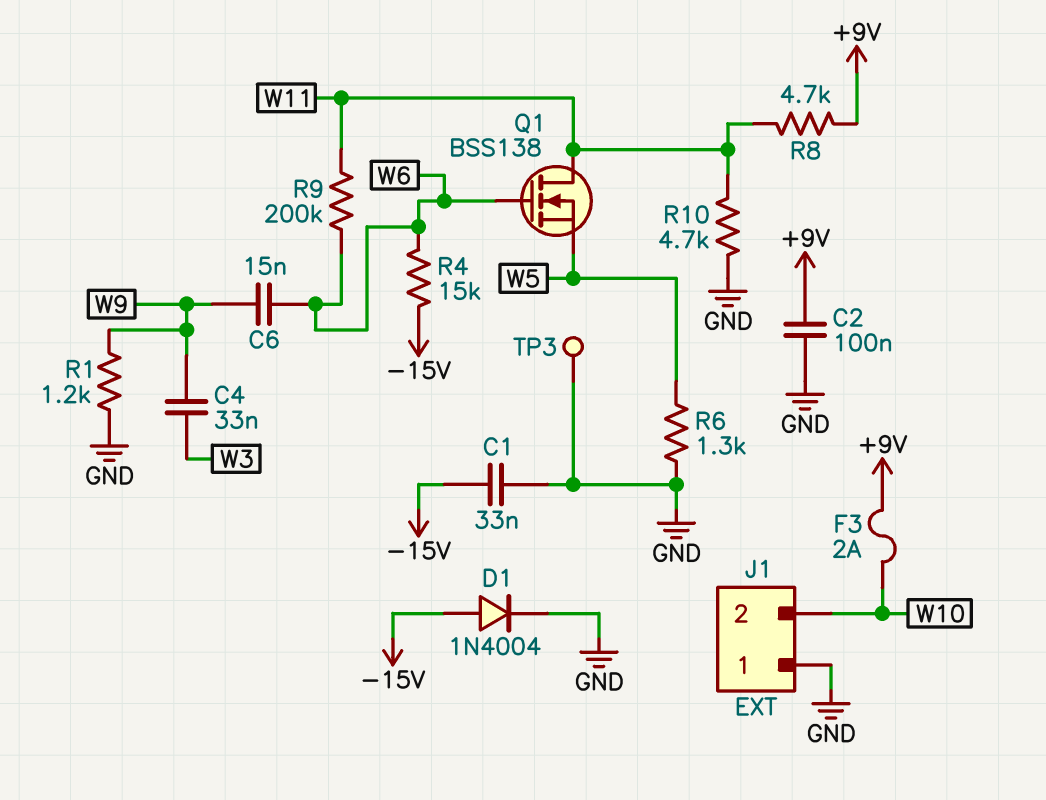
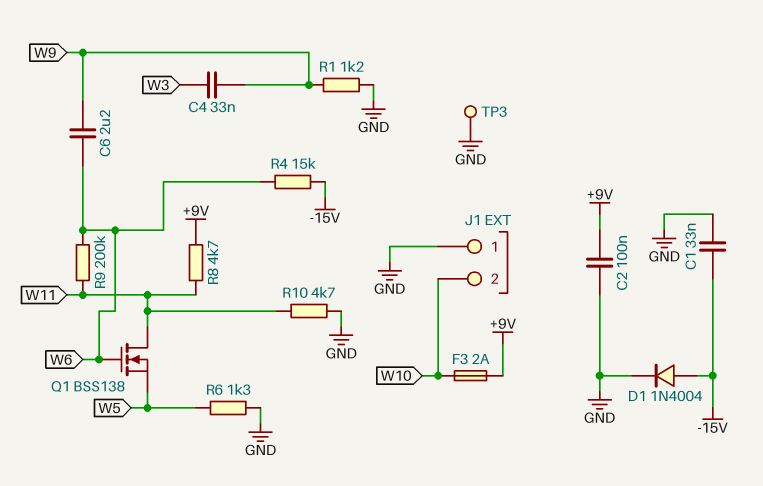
C6: 15nF (W6, W9) -> 2.2uF (W6, W9)

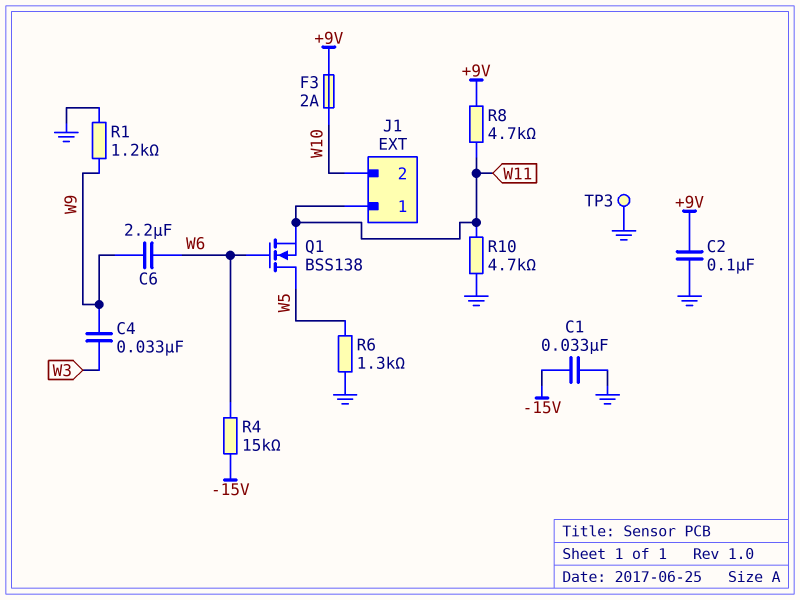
D1: diode 1N4004 (A -15V, K GND) -> none
J1 pin 1: GND -> W11
Q1: NMOS BSS138 (G W6, D W11, S W5) -> NMOS BSS138 (G W6, D W5, S W11)
R9: 200k (W6, W11) -> none

